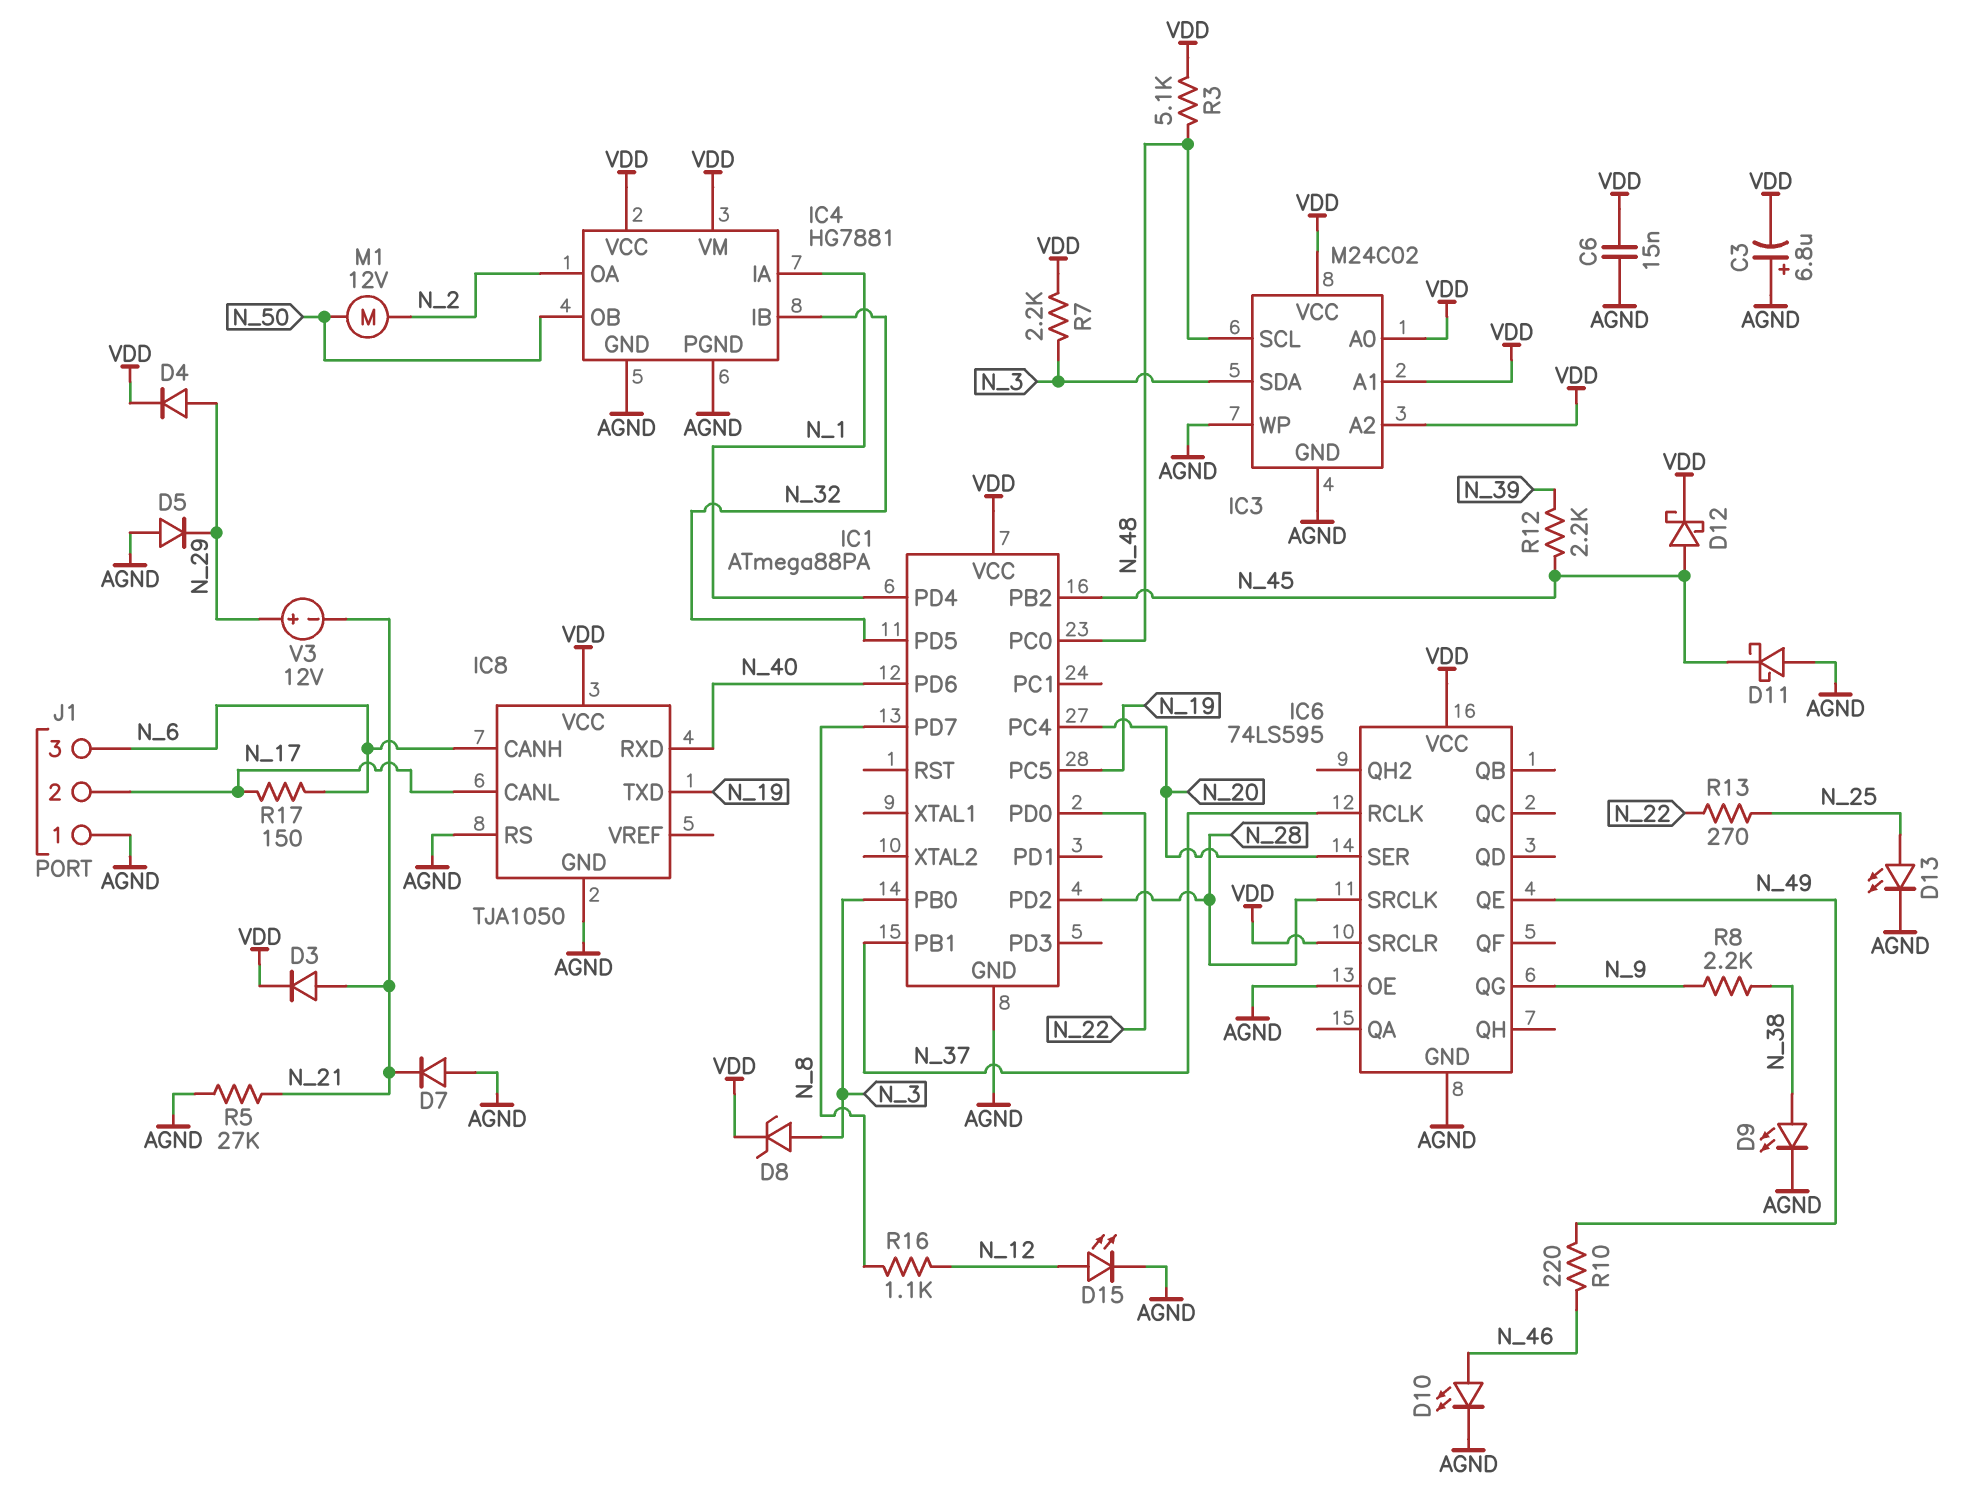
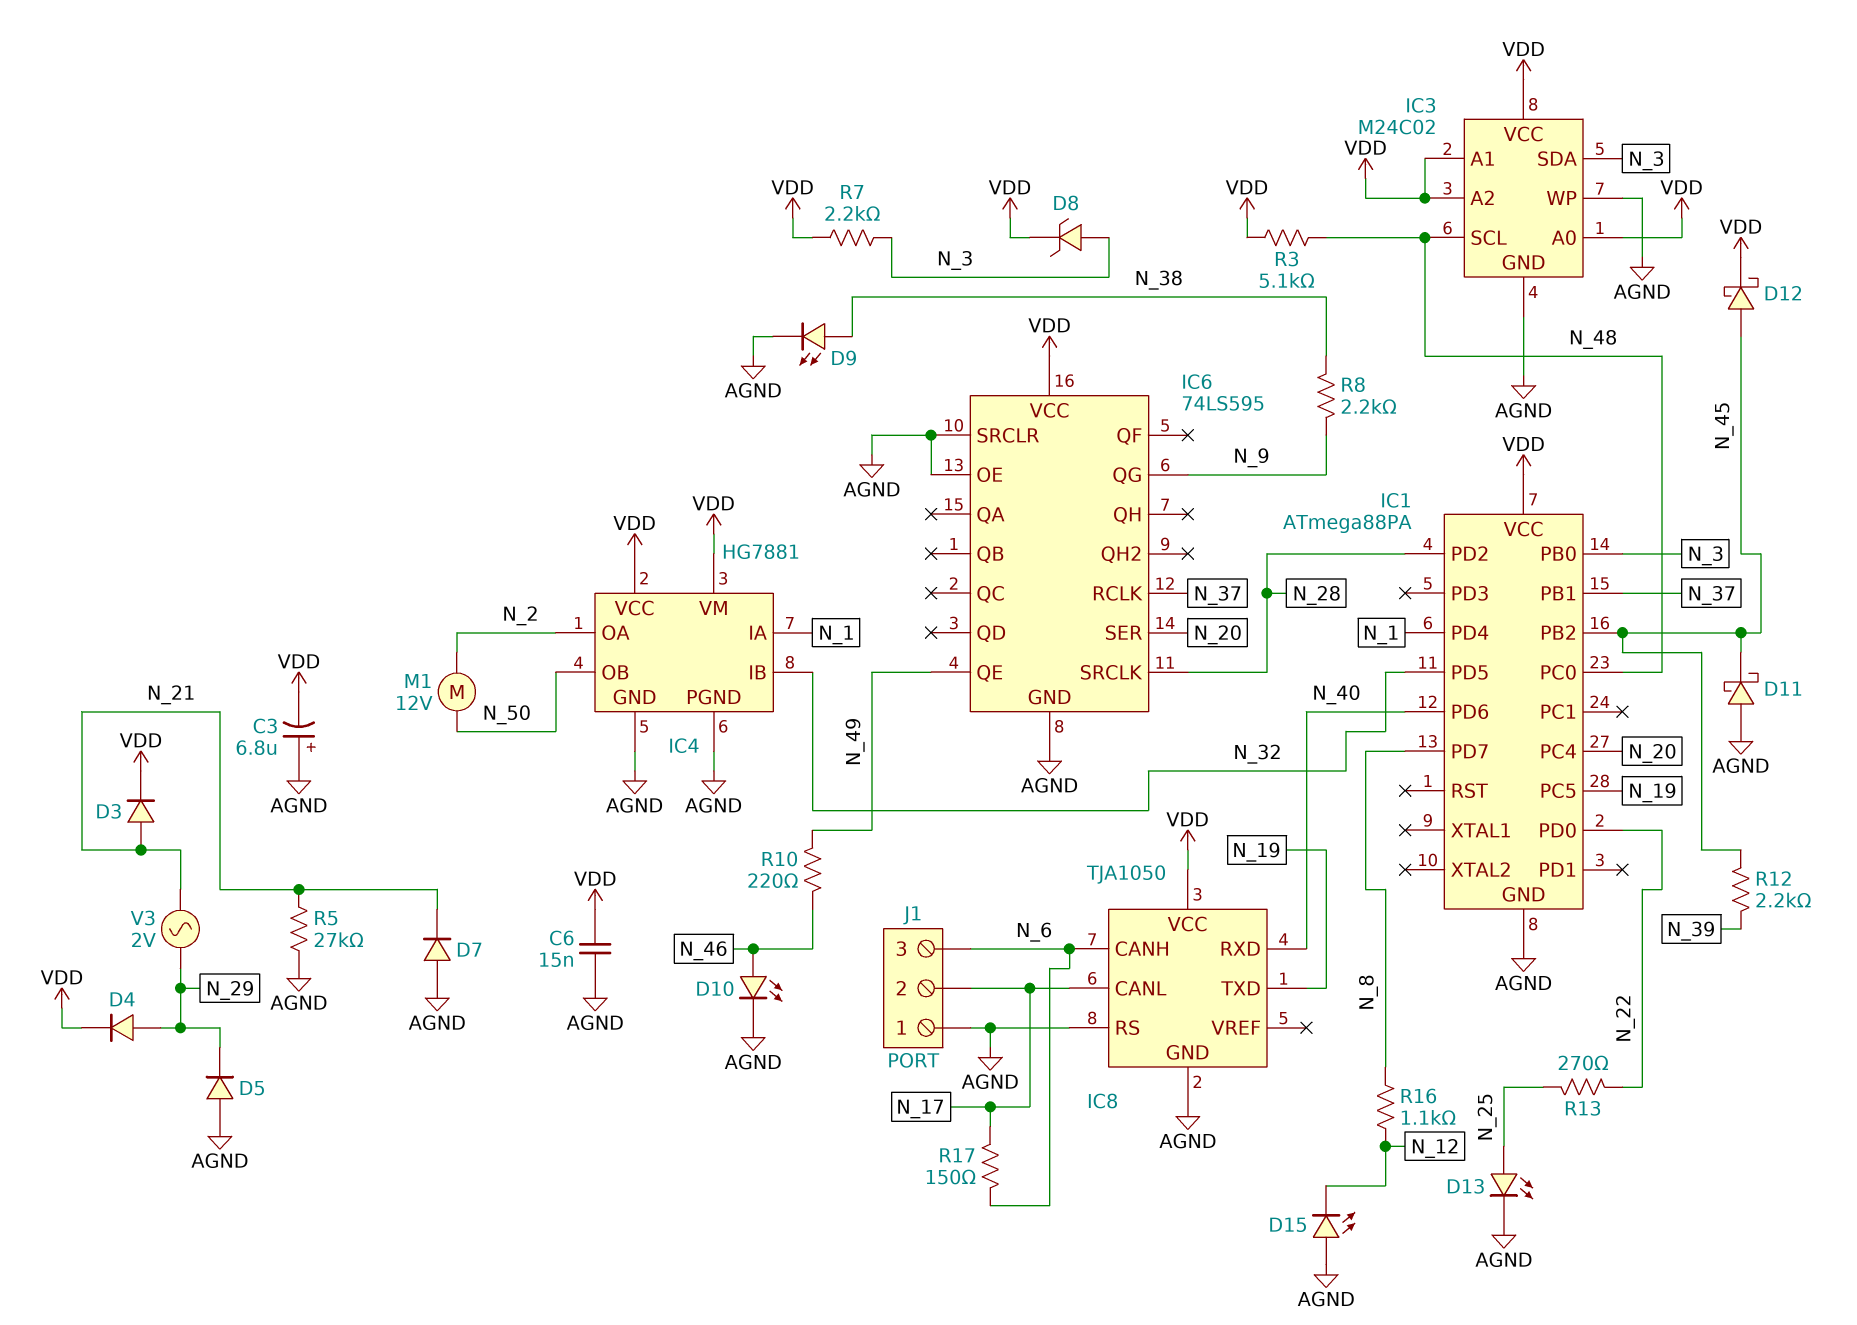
D15: LED (A N_12, K AGND) -> LED (A AGND, K N_12)
IC6 pin SRCLR: VDD -> AGND
V3: 12V (plus N_29, minus N_21) -> AC 2V (N_21, N_29)

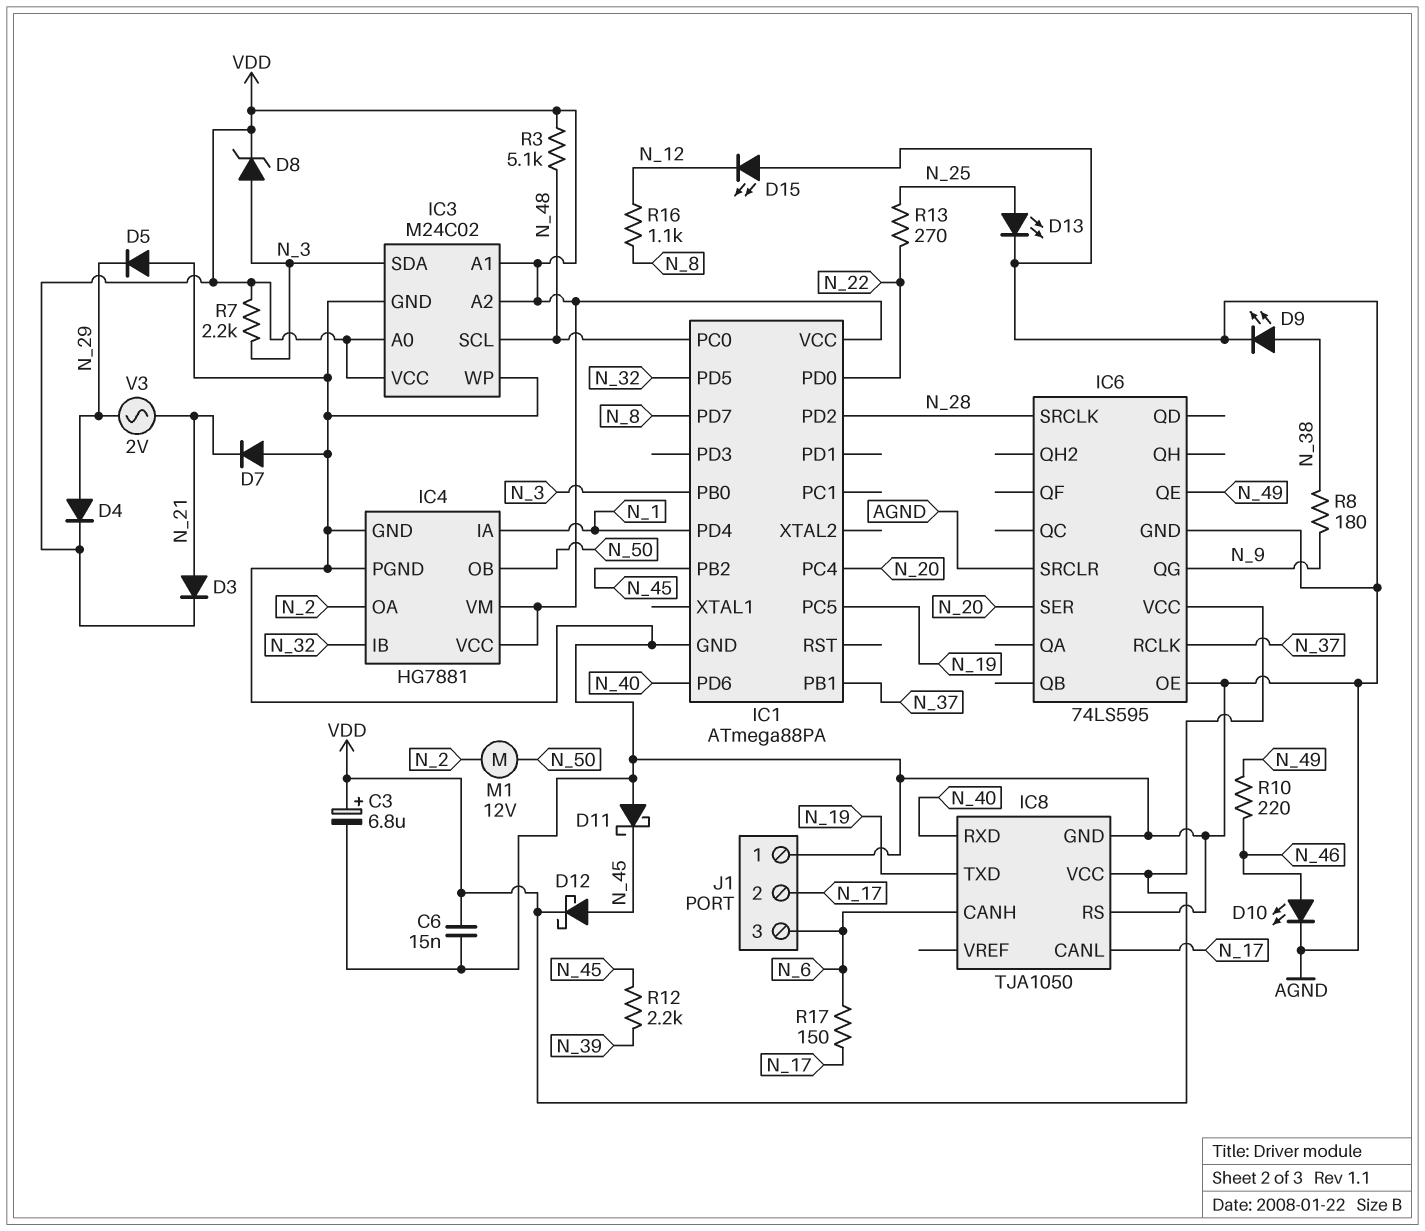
C3: 6.8uF (plus AGND, minus VDD) -> 6.8uF (plus VDD, minus AGND)
R5: 27k (AGND, N_21) -> none
R8: 2.2k (N_9, N_38) -> 180 (N_9, N_38)

